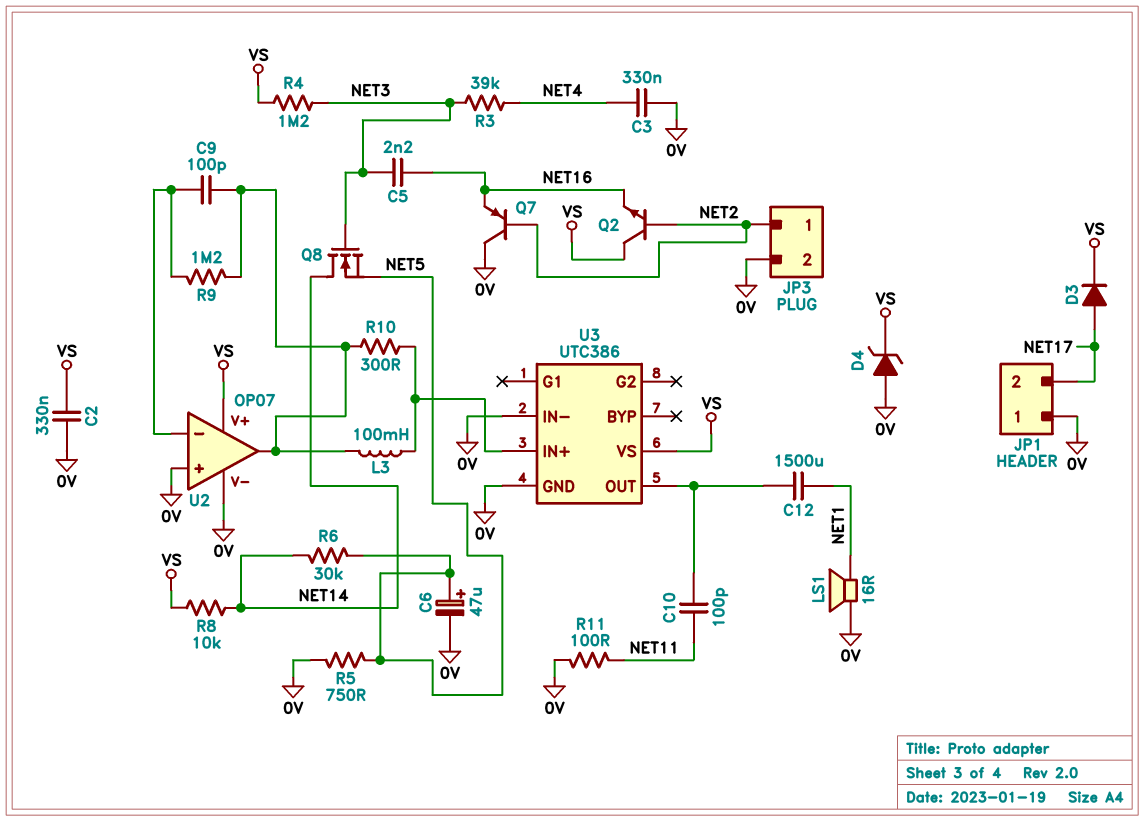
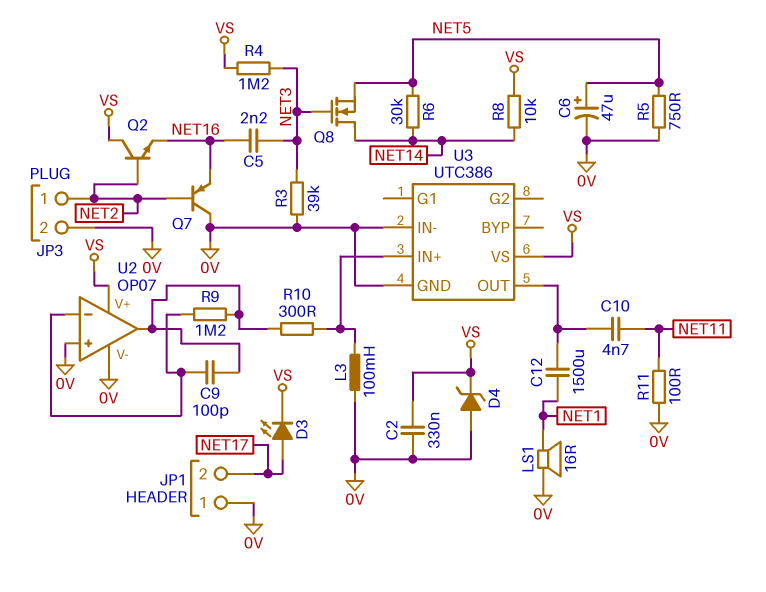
C3: 330nF (0V, NET4) -> none
C10: 100pF (NET11, U3/OUT) -> 4.7nF (NET11, U3/OUT)
D3: diode (A NET17, K VS) -> LED (A NET17, K VS)
L3: 100mH (U2/out, U3/IN+) -> 100mH (0V, U3/IN+)
R3: 39k (NET3, NET4) -> 39k (0V, NET3)

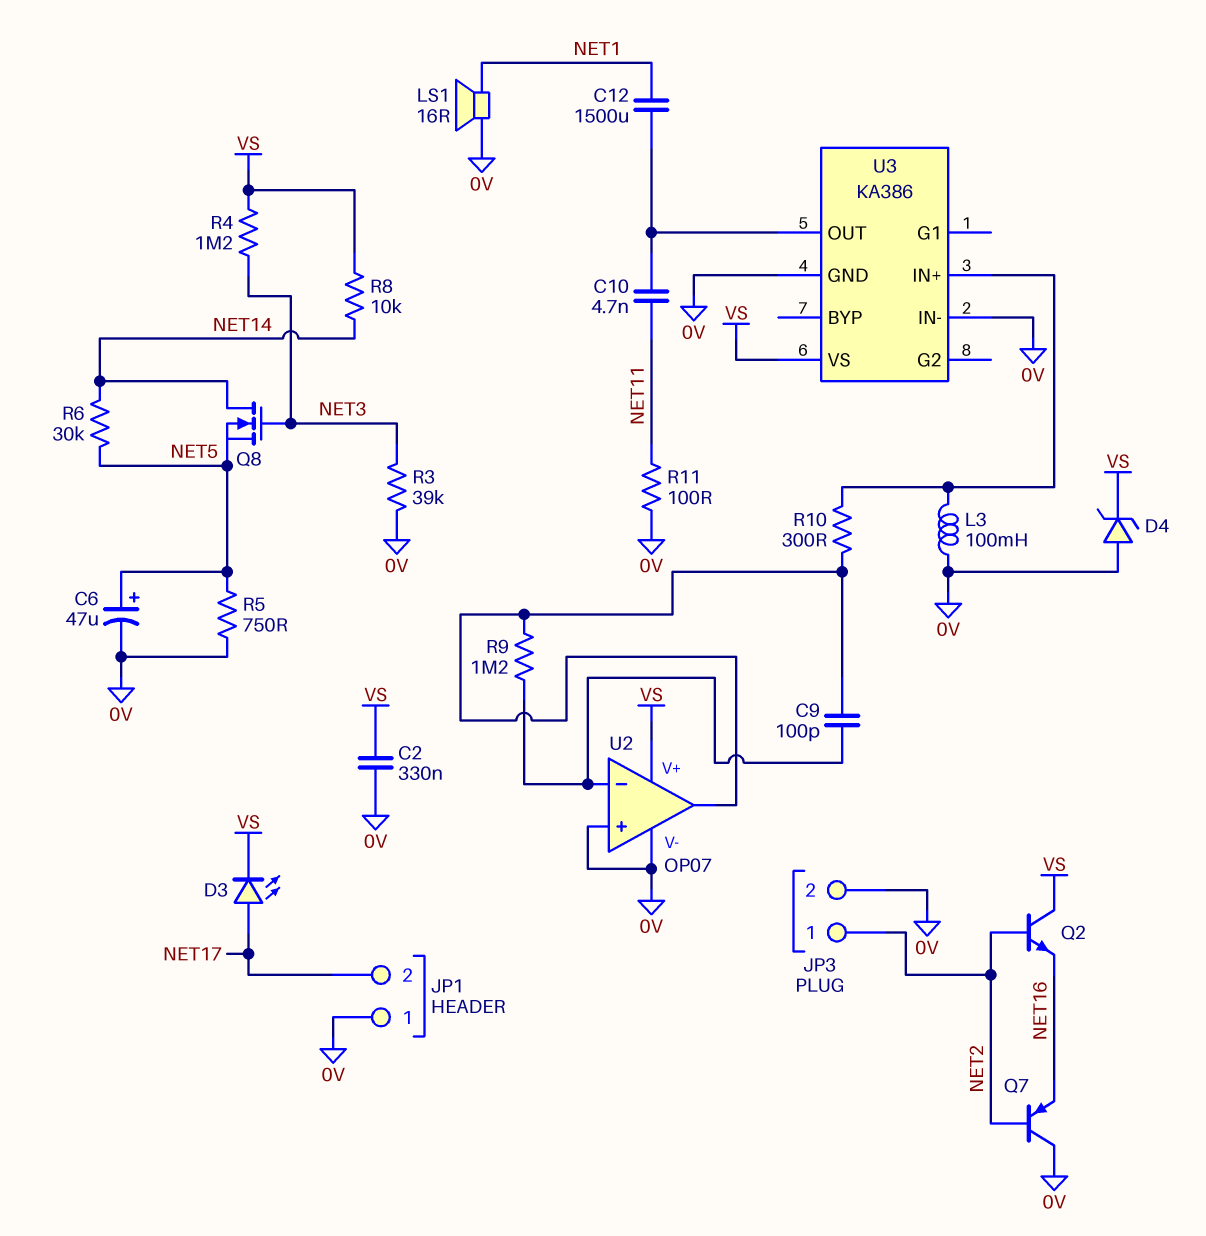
C5: 2.2nF (NET3, NET16) -> none
U3: UTC386 -> KA386

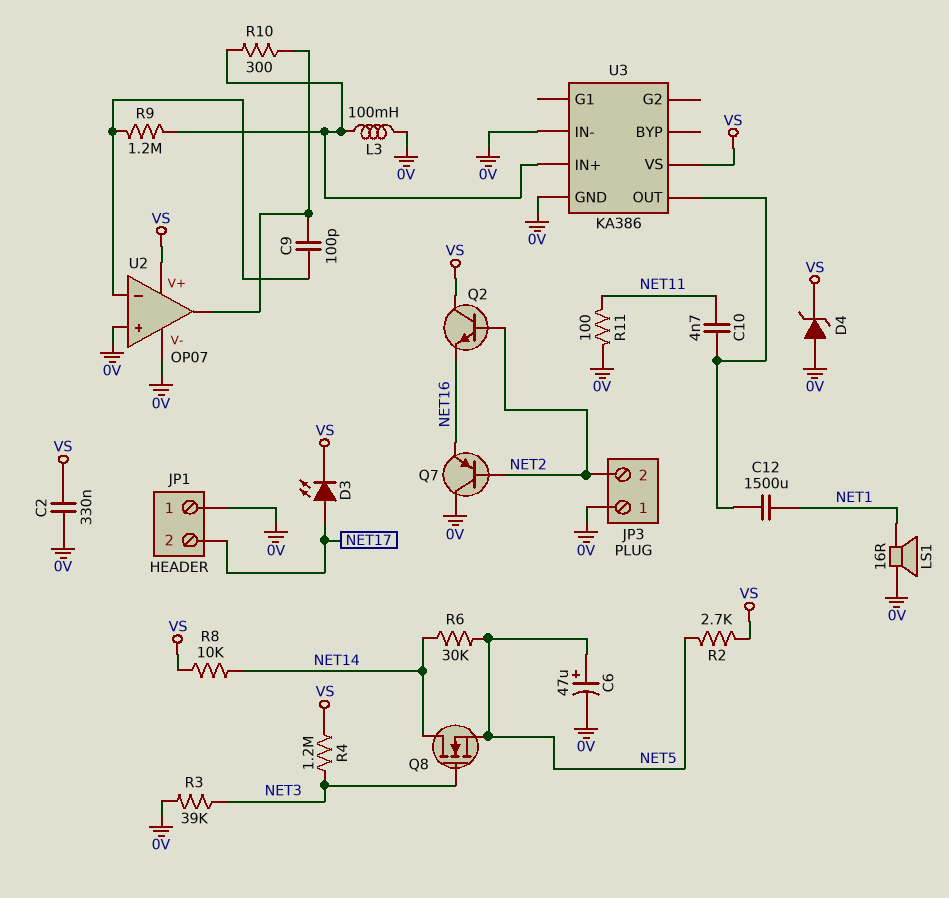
JP3 pin 1: NET2 -> 0V
JP3 pin 2: 0V -> NET2
R2: none -> 2.7k (NET5, VS)
R5: 750 (0V, NET5) -> none
R9: 1.2M (U2/in-, U2/out) -> 1.2M (U2/in-, U3/IN+)

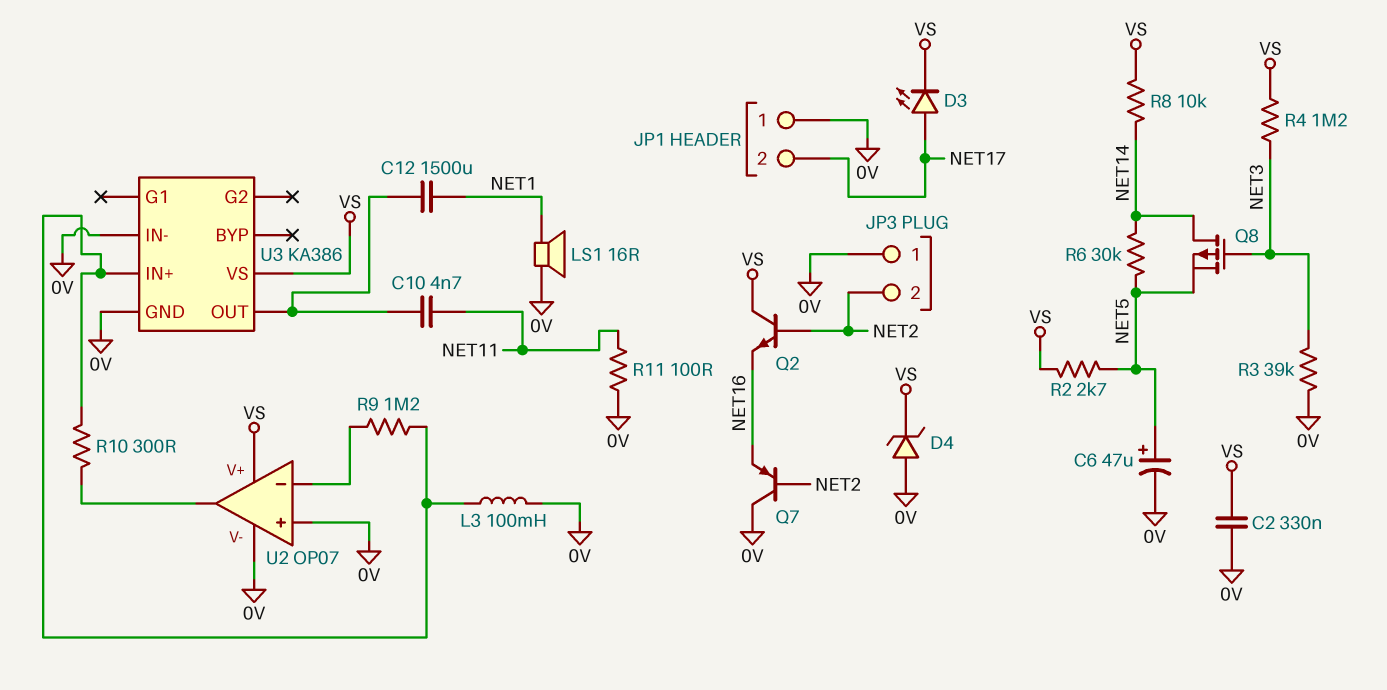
C9: 100pF (U2/in-, U2/out) -> none
Q8: NMOS (G NET3, D NET14, S NET5) -> PMOS (G NET3, D NET14, S NET5)

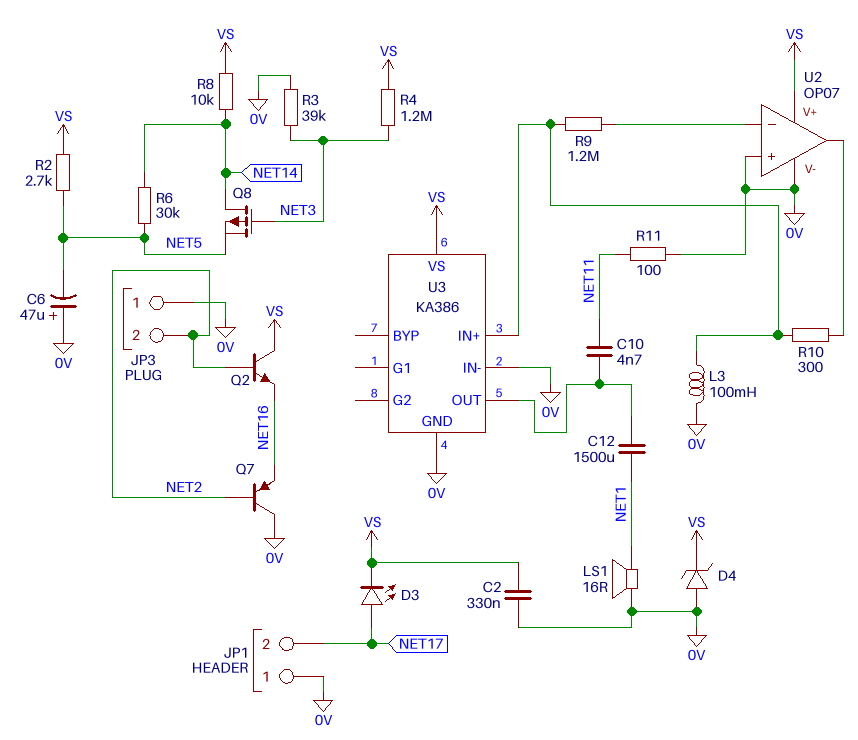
C6: 47uF (plus NET5, minus 0V) -> 47uF (plus 0V, minus NET5)

